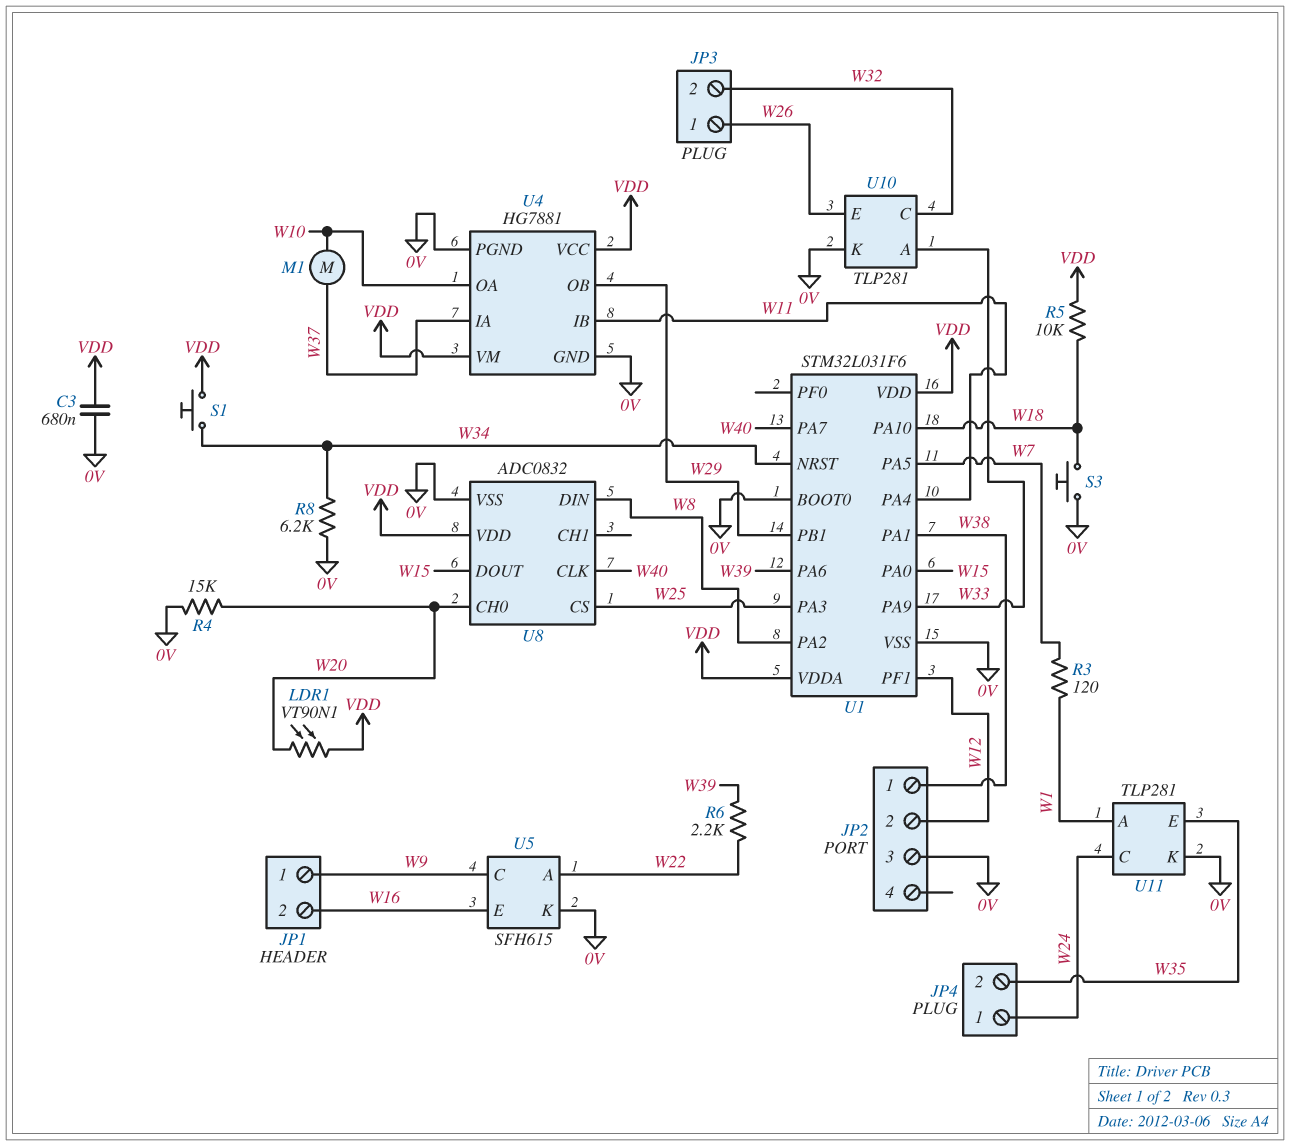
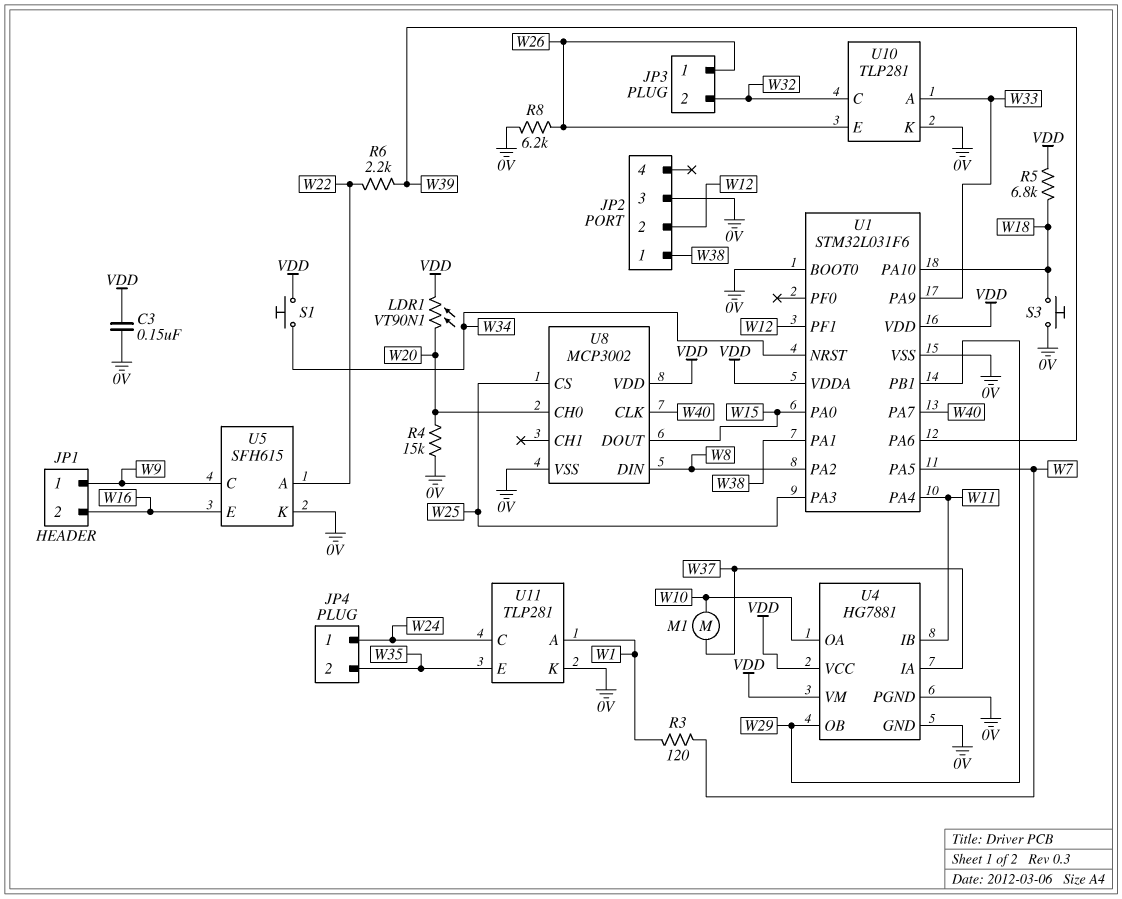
C3: 680nF (0V, VDD) -> 150nF (0V, VDD)
R5: 10k (VDD, W18) -> 6.8k (VDD, W18)
R8: 6.2k (0V, W34) -> 6.2k (0V, W26)
U8: ADC0832 -> MCP3002

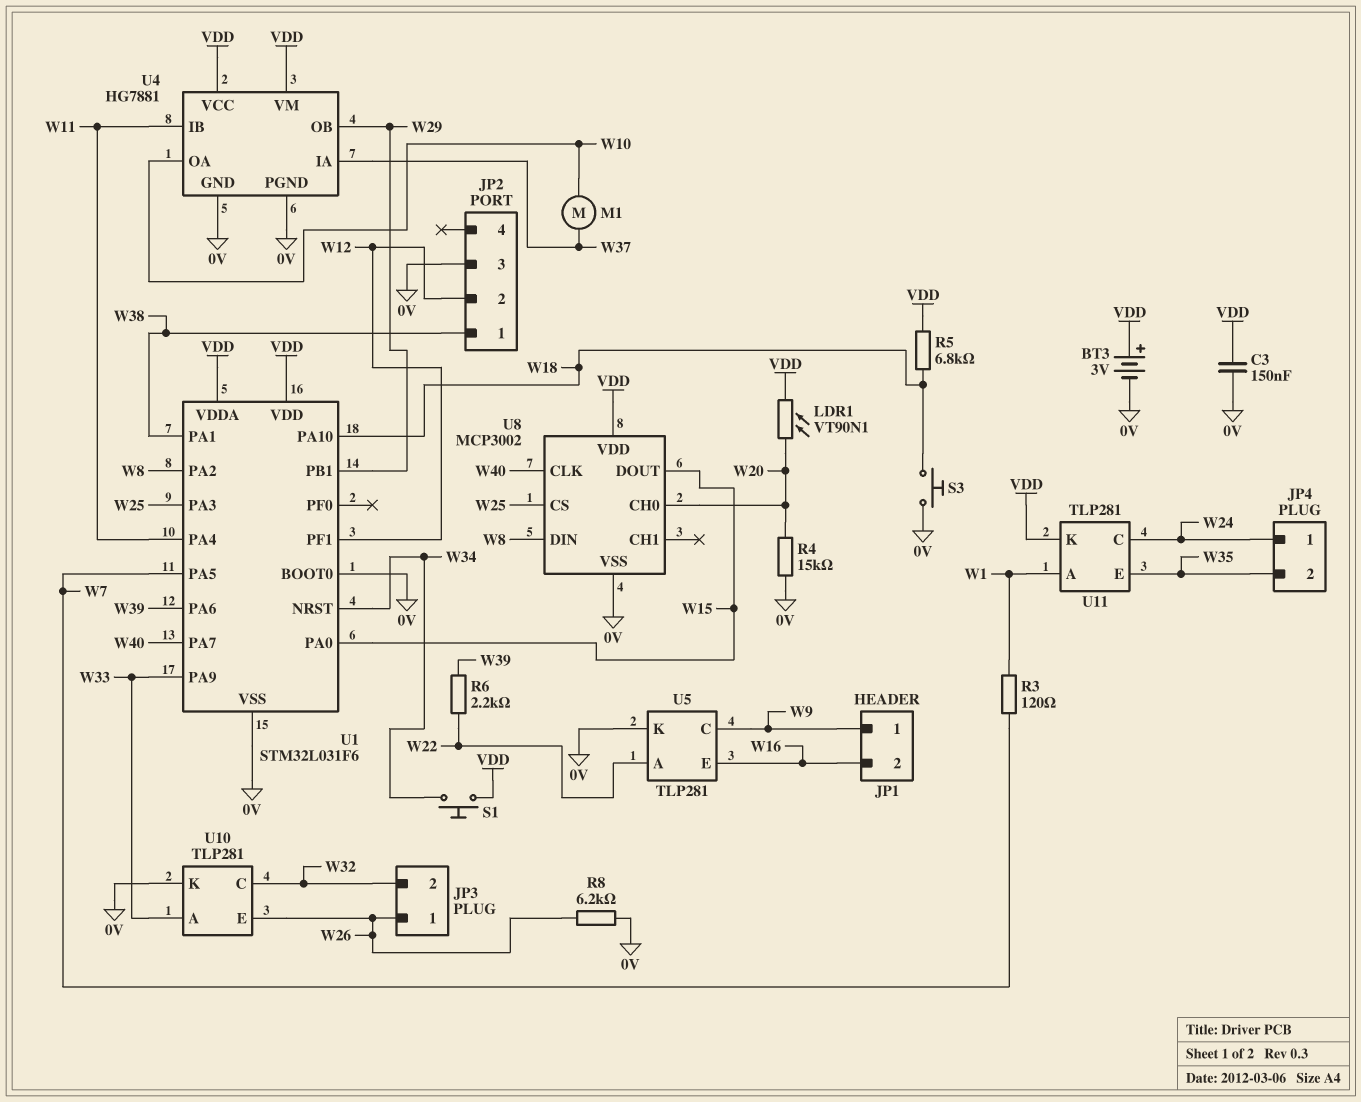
BT3: none -> 3V (plus VDD, minus 0V)
U5: SFH615 -> TLP281
U11 pin K: 0V -> VDD

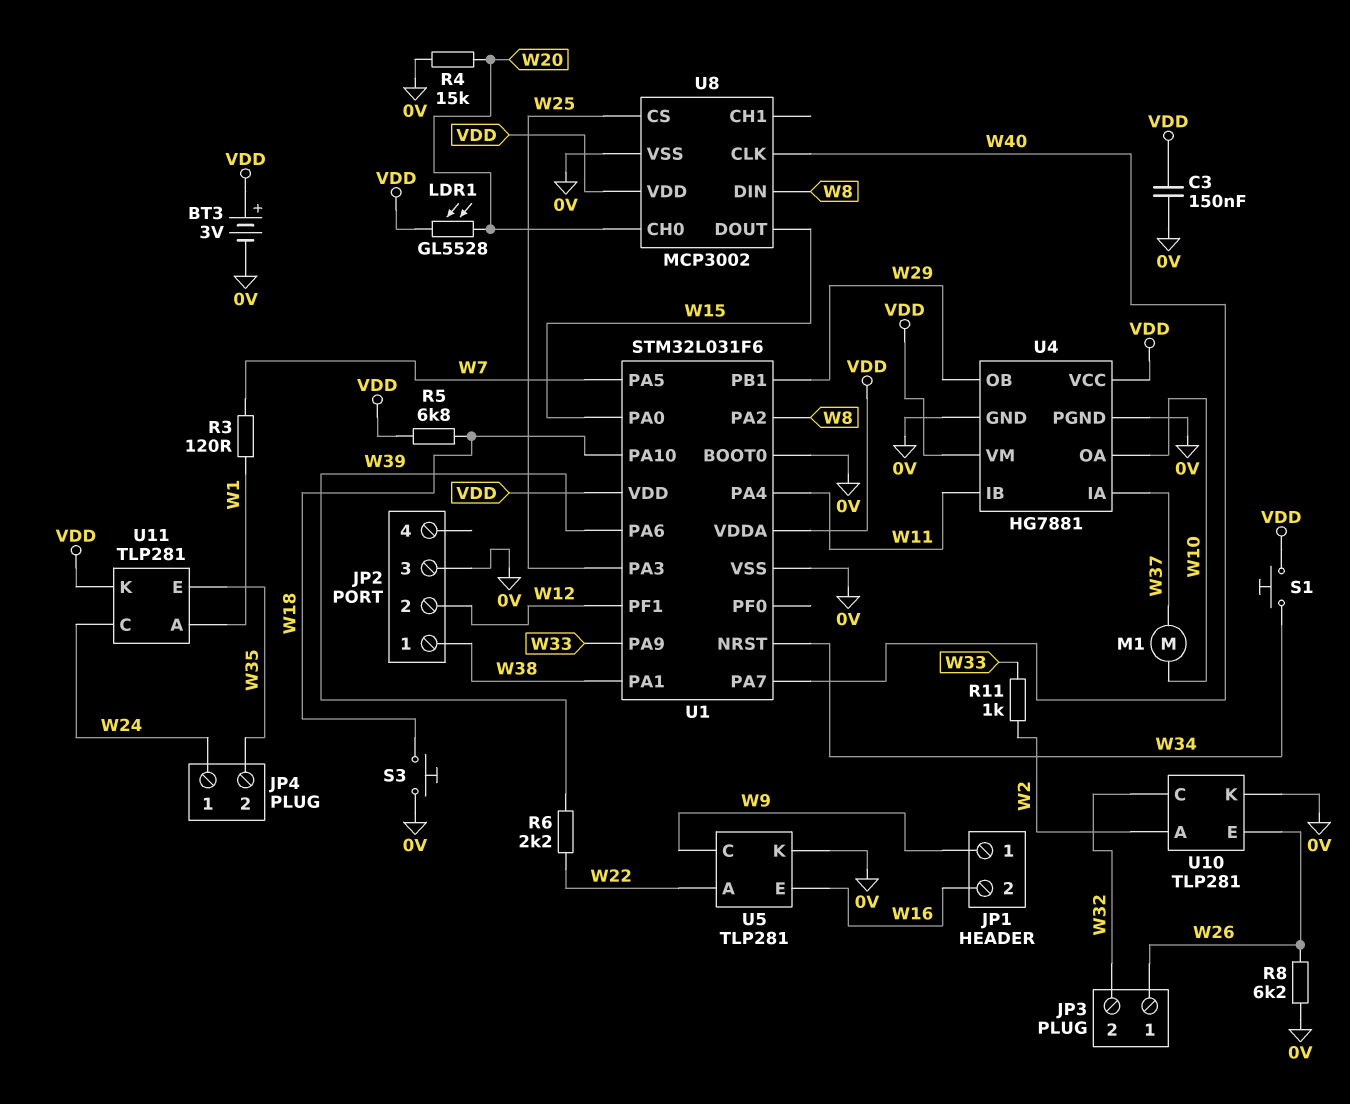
LDR1: VT90N1 (VDD, W20) -> GL5528 (VDD, W20)
R11: none -> 1k (W2, W33)
U10 pin A: W33 -> W2

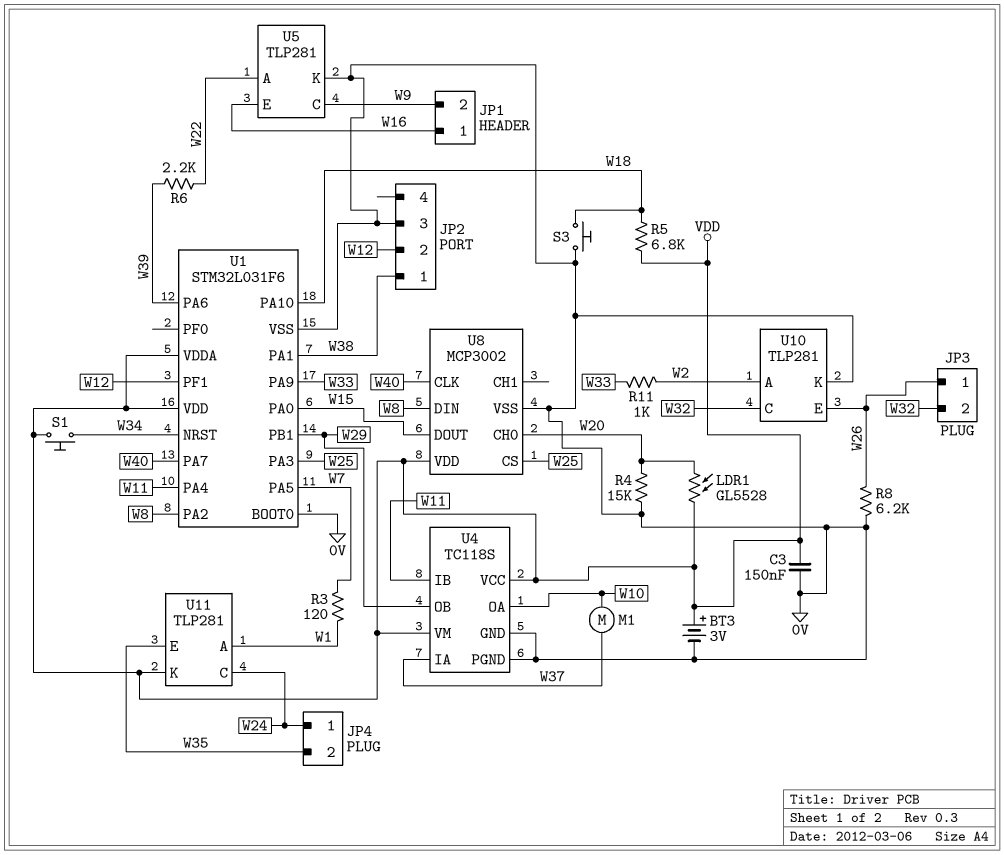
JP1 pin 1: W9 -> W16
JP1 pin 2: W16 -> W9
U4: HG7881 -> TC118S

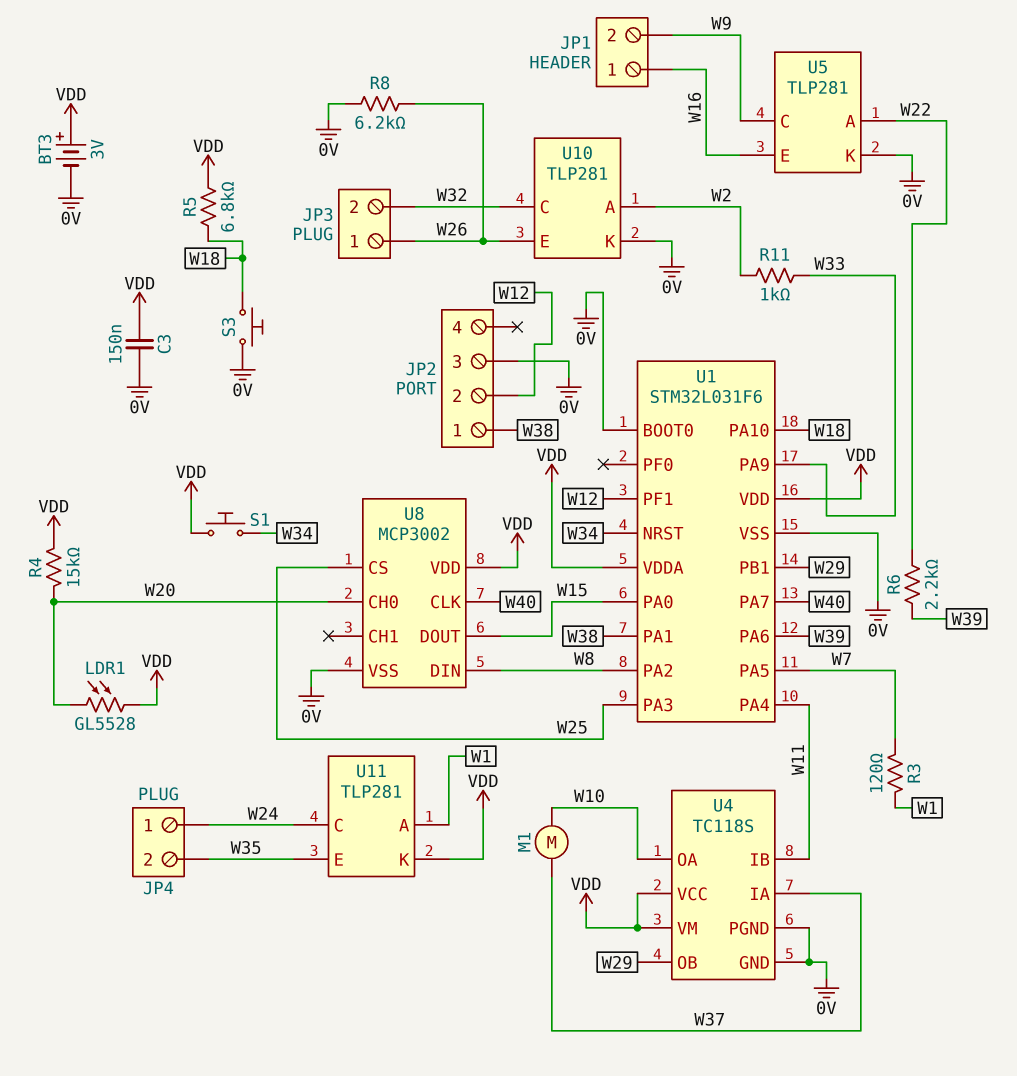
R4: 15k (0V, W20) -> 15k (VDD, W20)

